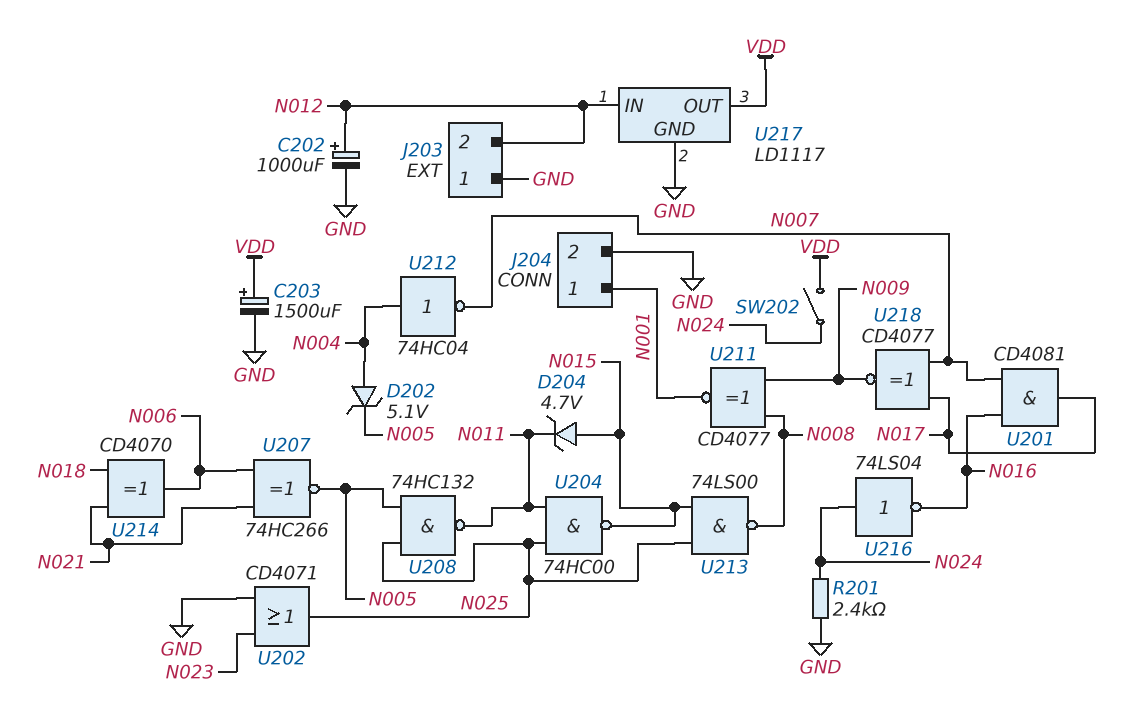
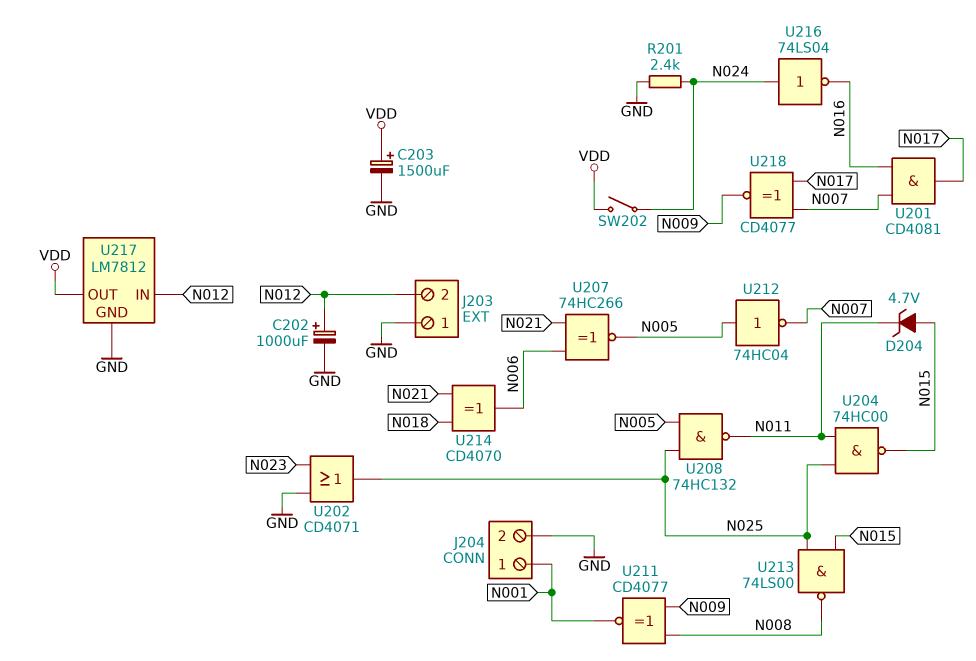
D202: zener 5.1V (A N004, K N005) -> none
U212: NOT 74HC04 (in N004, out N007) -> NOT 74HC04 (in N005, out N007)
U217: LD1117 -> LM7812

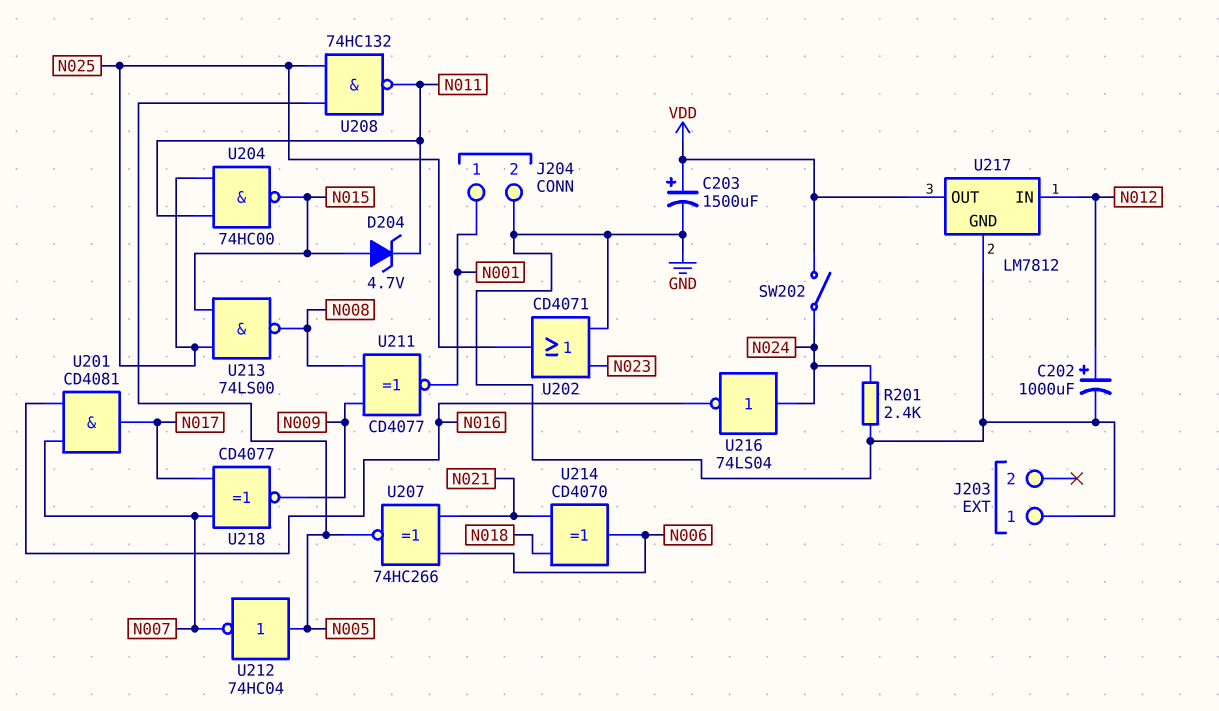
J203 pin 2: N012 -> none

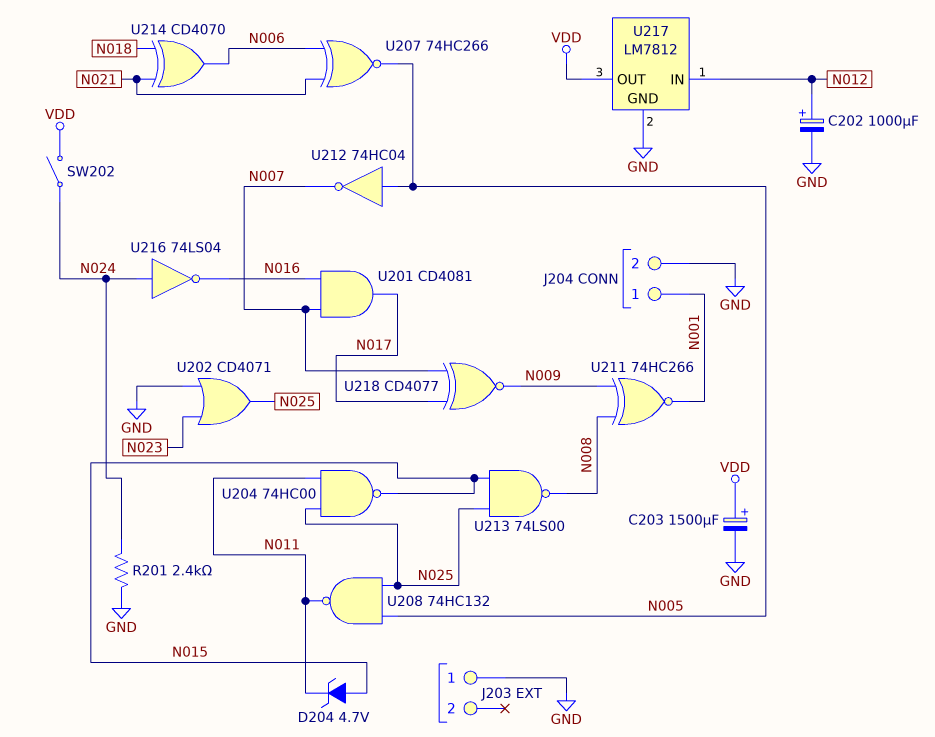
U211: XNOR CD4077 (in N008, in N009, out N001) -> XNOR 74HC266 (in N008, in N009, out N001)

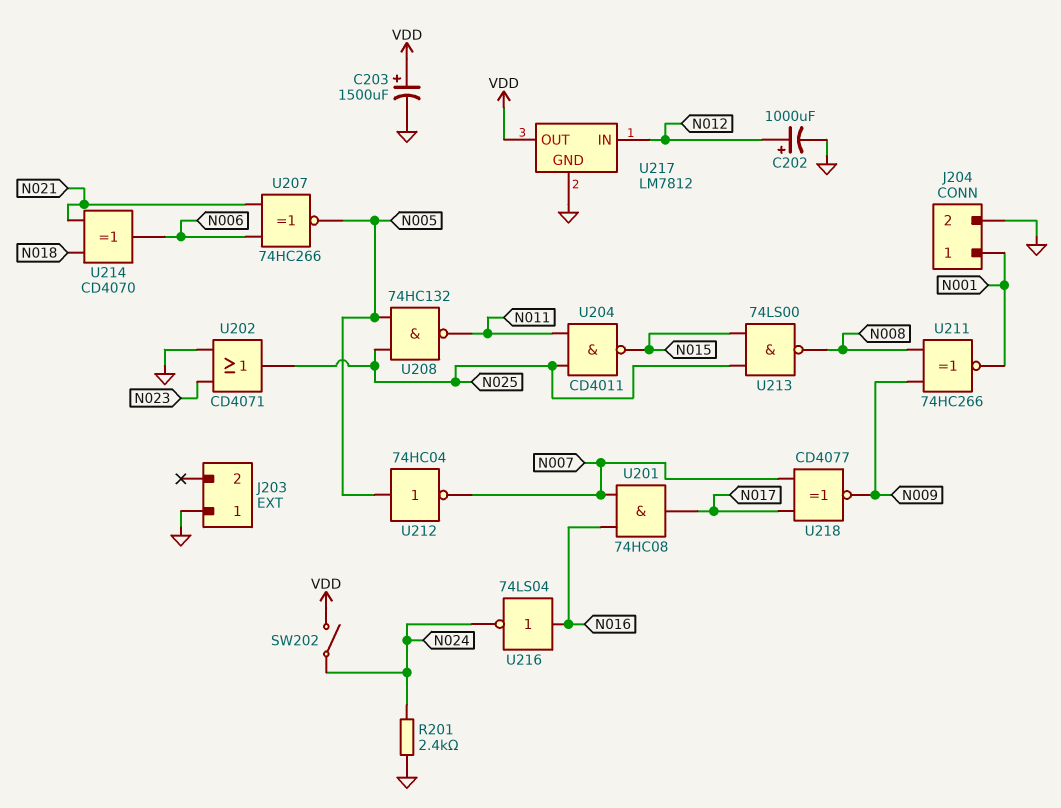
D204: zener 4.7V (A N015, K N011) -> none
U201: AND CD4081 (in N007, in N016, out N017) -> AND 74HC08 (in N007, in N016, out N017)
U204: NAND 74HC00 (in N011, in N025, out N015) -> NAND CD4011 (in N011, in N025, out N015)
U216: NOT 74LS04 (in N024, out N016) -> NOT 74LS04 (in N016, out N024)

